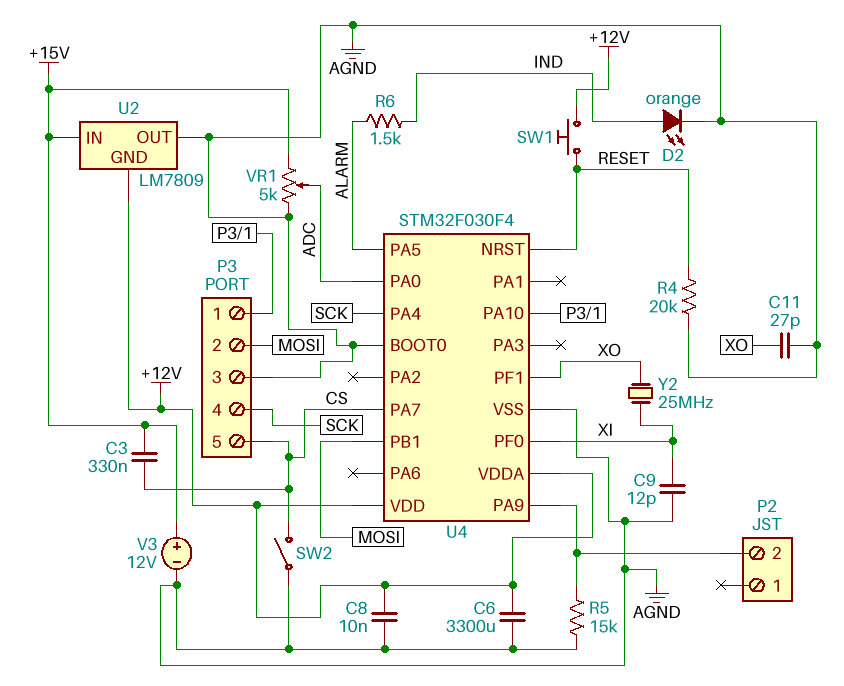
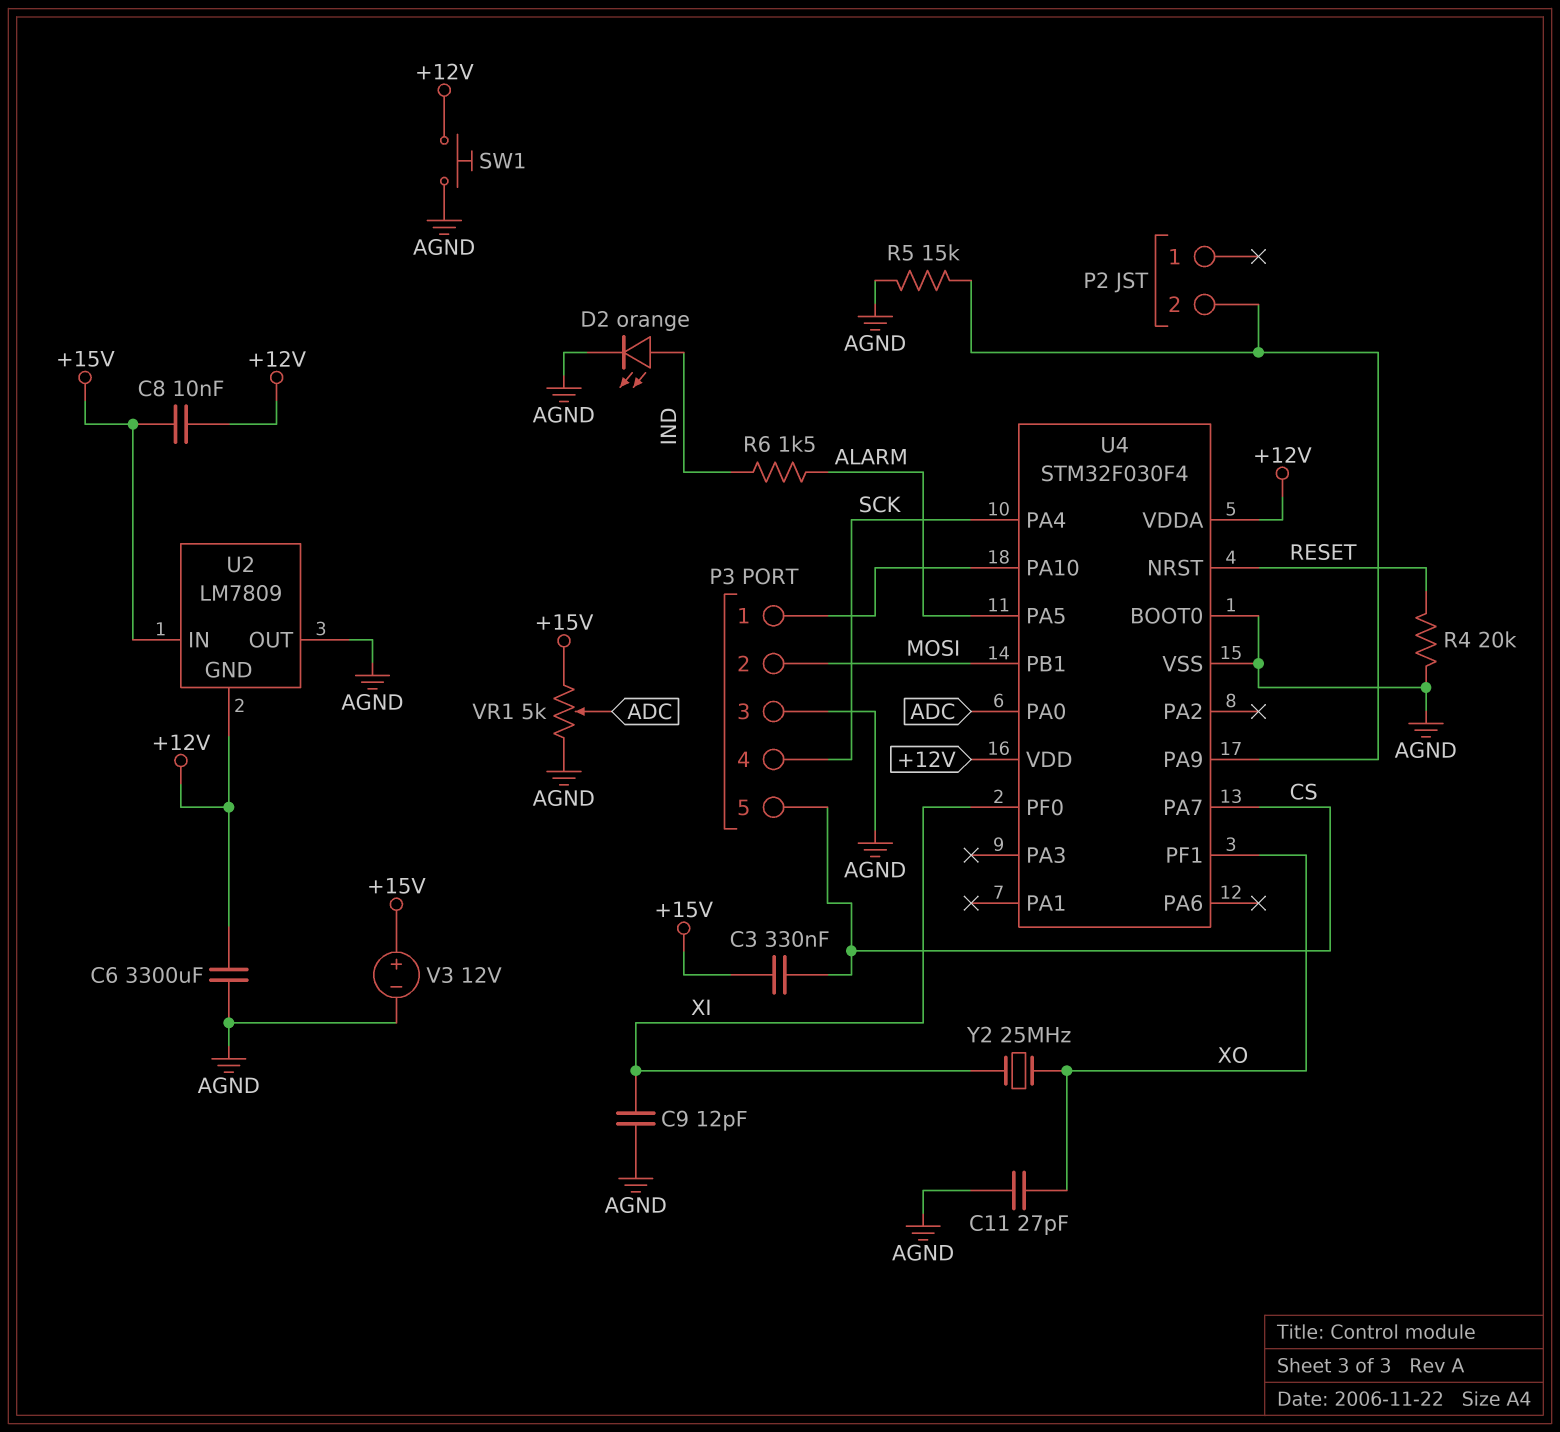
C8: 10nF (+12V, AGND) -> 10nF (+12V, +15V)
SW1: button (+12V, RESET) -> button (+12V, AGND)
SW2: switch (AGND, CS) -> none

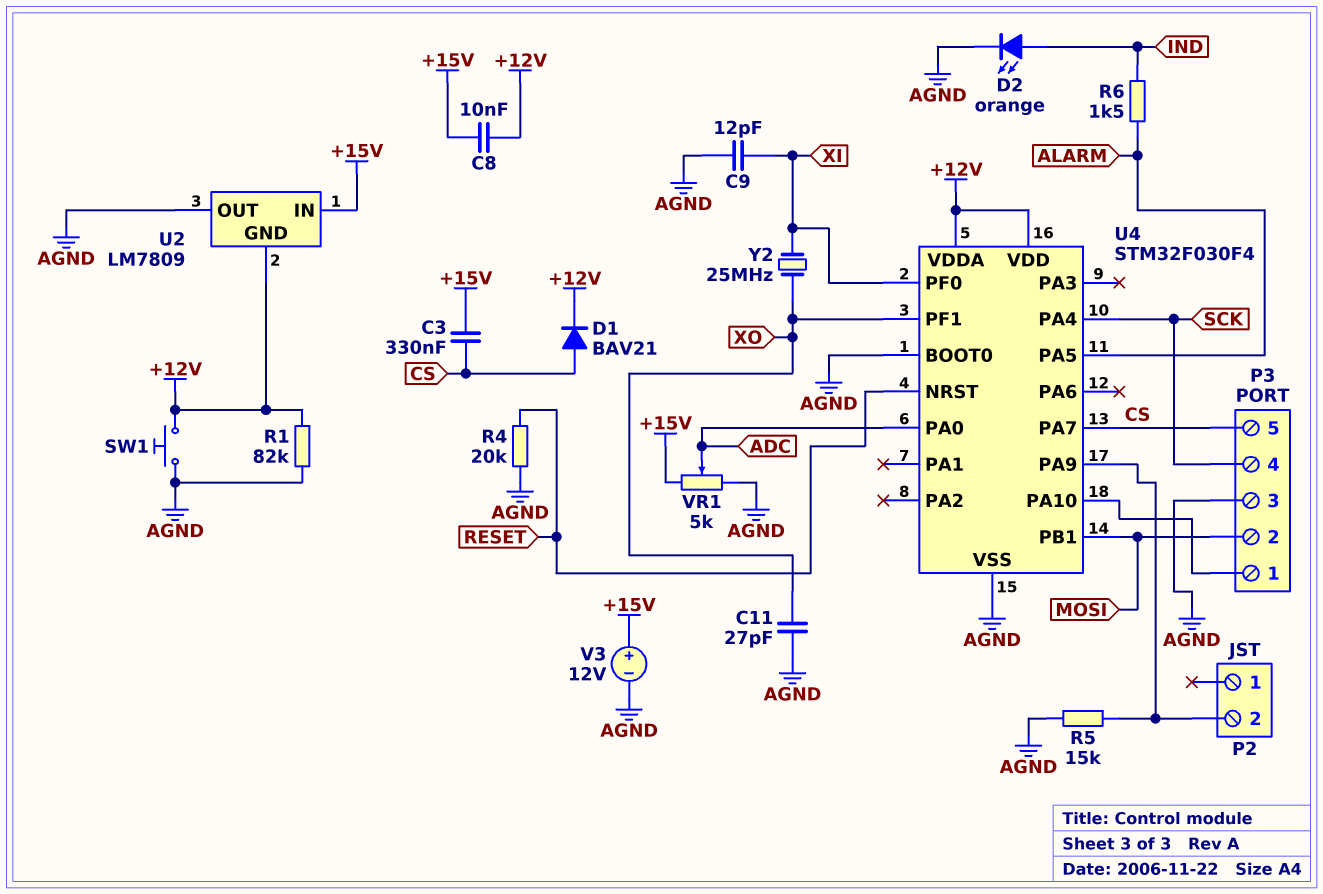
C6: 3300uF (+12V, AGND) -> none
D1: none -> diode BAV21 (A CS, K +12V)
R1: none -> 82k (+12V, AGND)

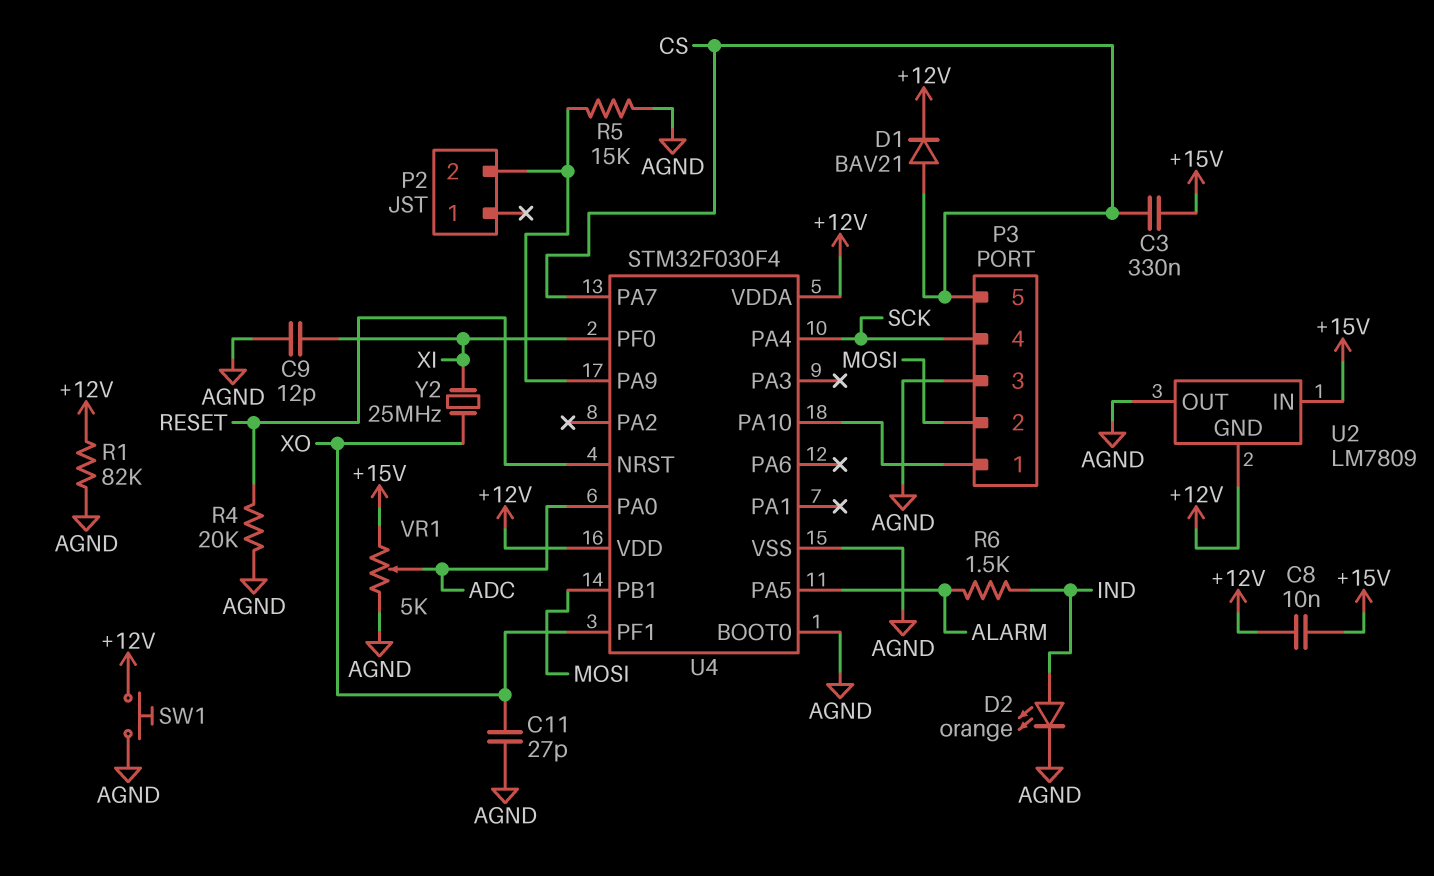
V3: 12V (plus +15V, minus AGND) -> none

